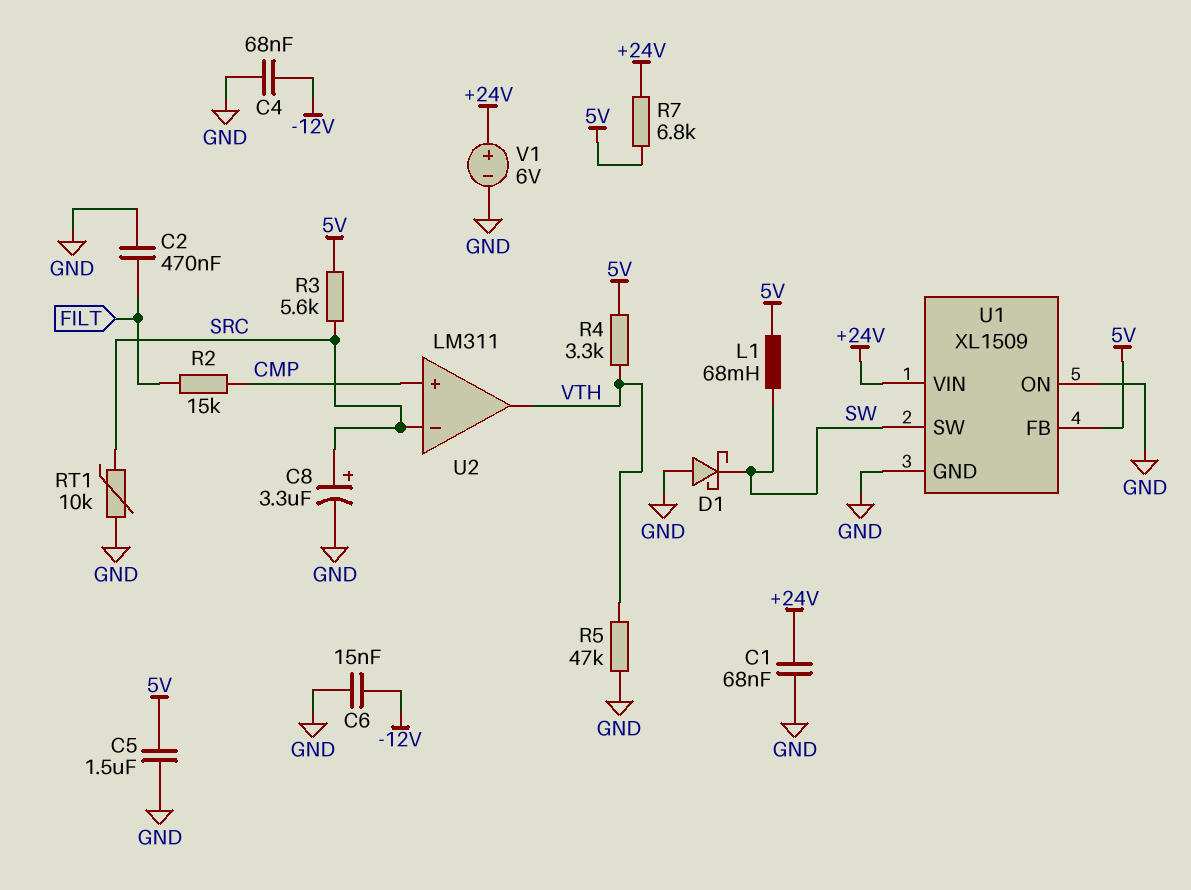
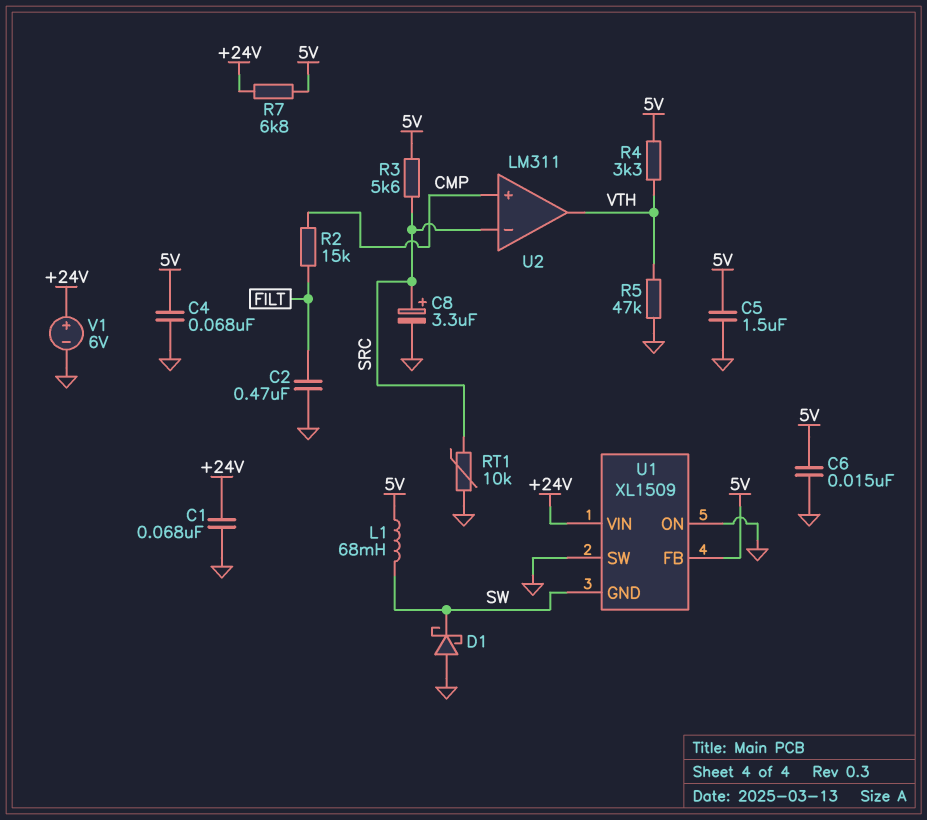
C4: 68nF (-12V, GND) -> 68nF (5V, GND)
C6: 15nF (-12V, GND) -> 15nF (5V, GND)
U1 pin GND: GND -> SW
U1 pin SW: SW -> GND

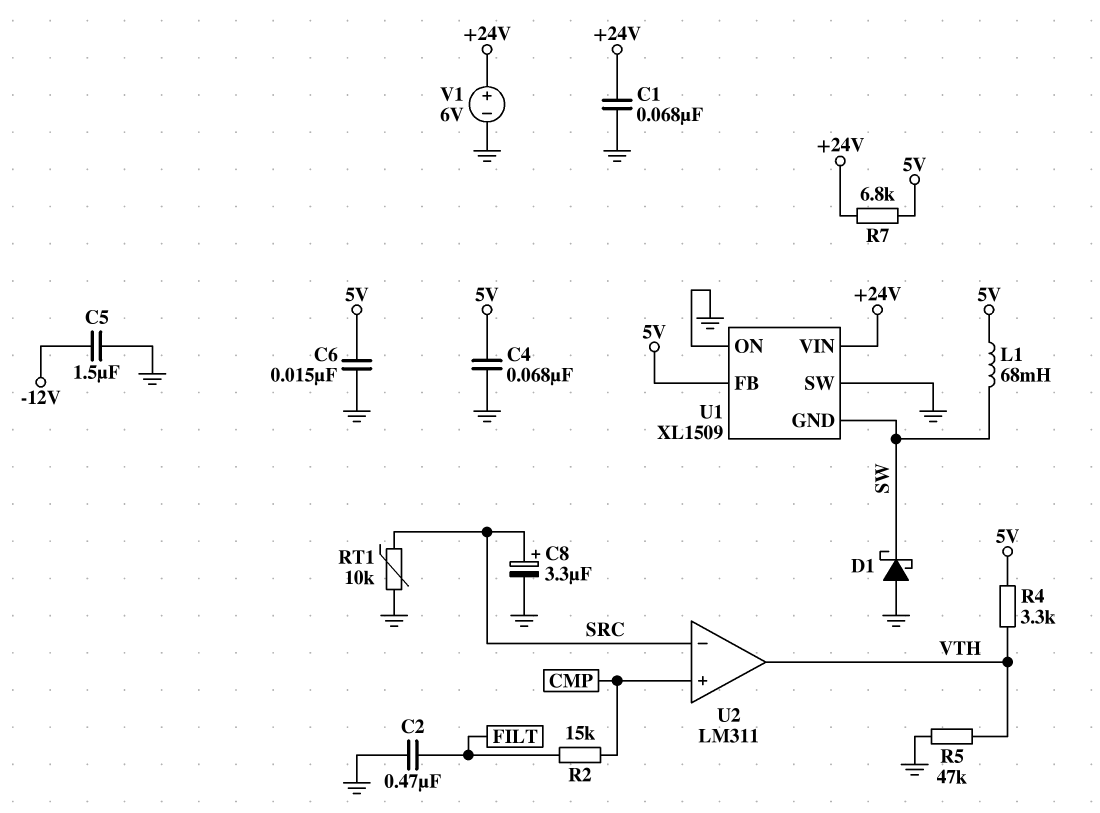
C5: 1.5uF (5V, GND) -> 1.5uF (-12V, GND)
R3: 5.6k (5V, SRC) -> none

